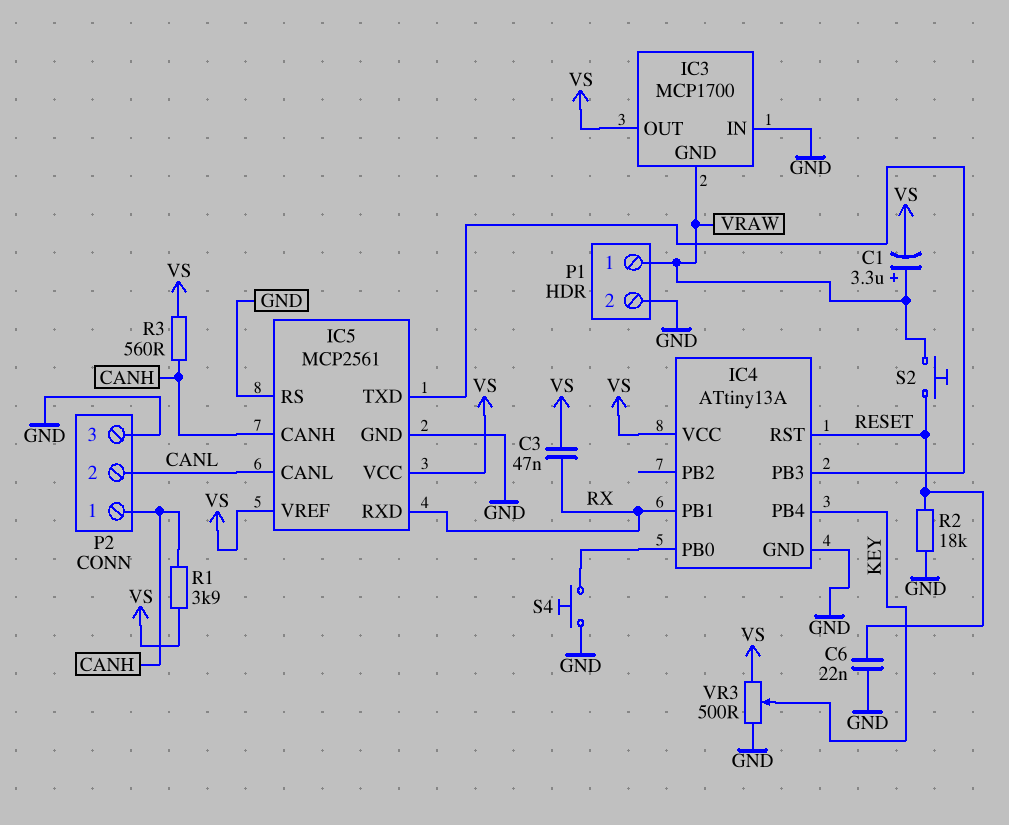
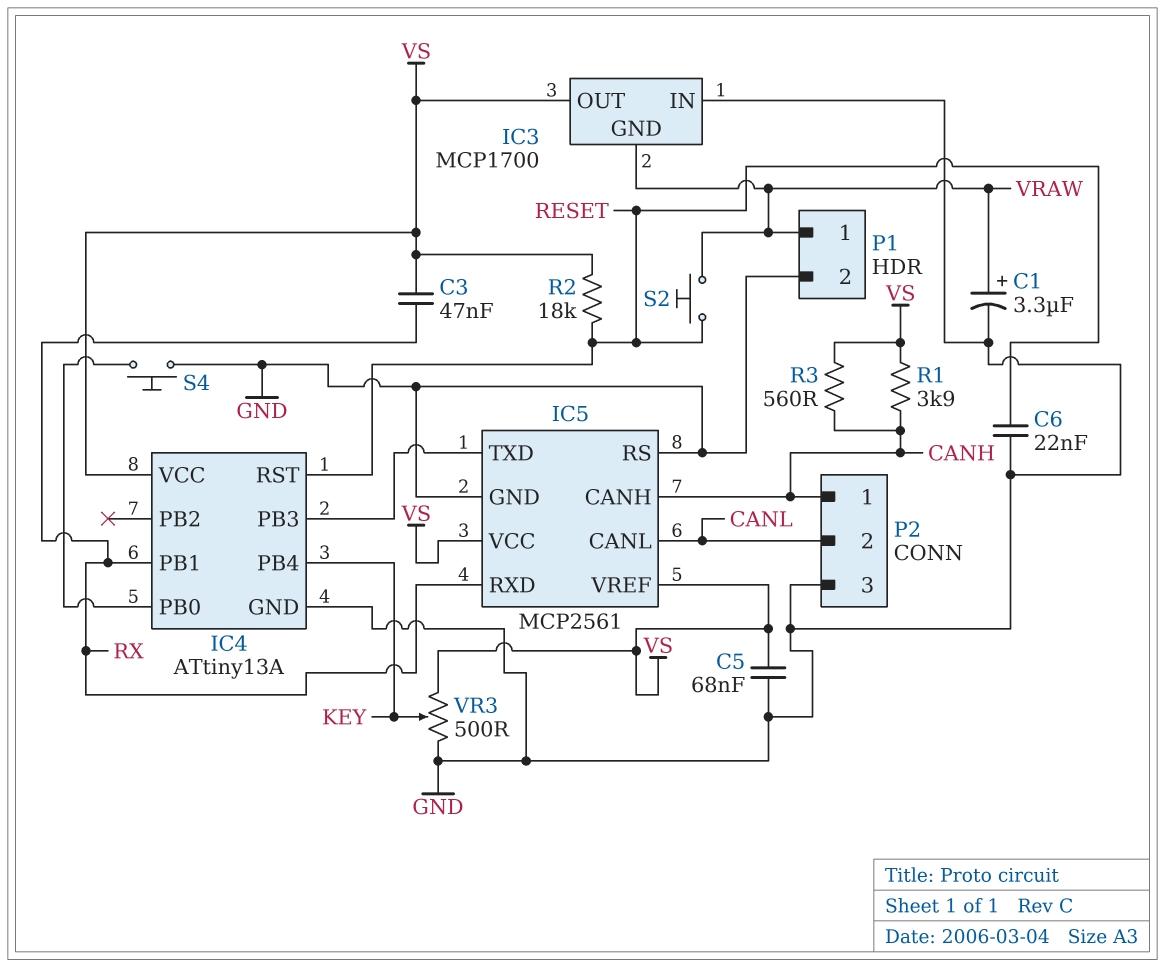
C1: 3.3uF (plus VRAW, minus VS) -> 3.3uF (plus VRAW, minus GND)
C5: none -> 68nF (GND, VS)
R2: 18k (GND, RESET) -> 18k (RESET, VS)

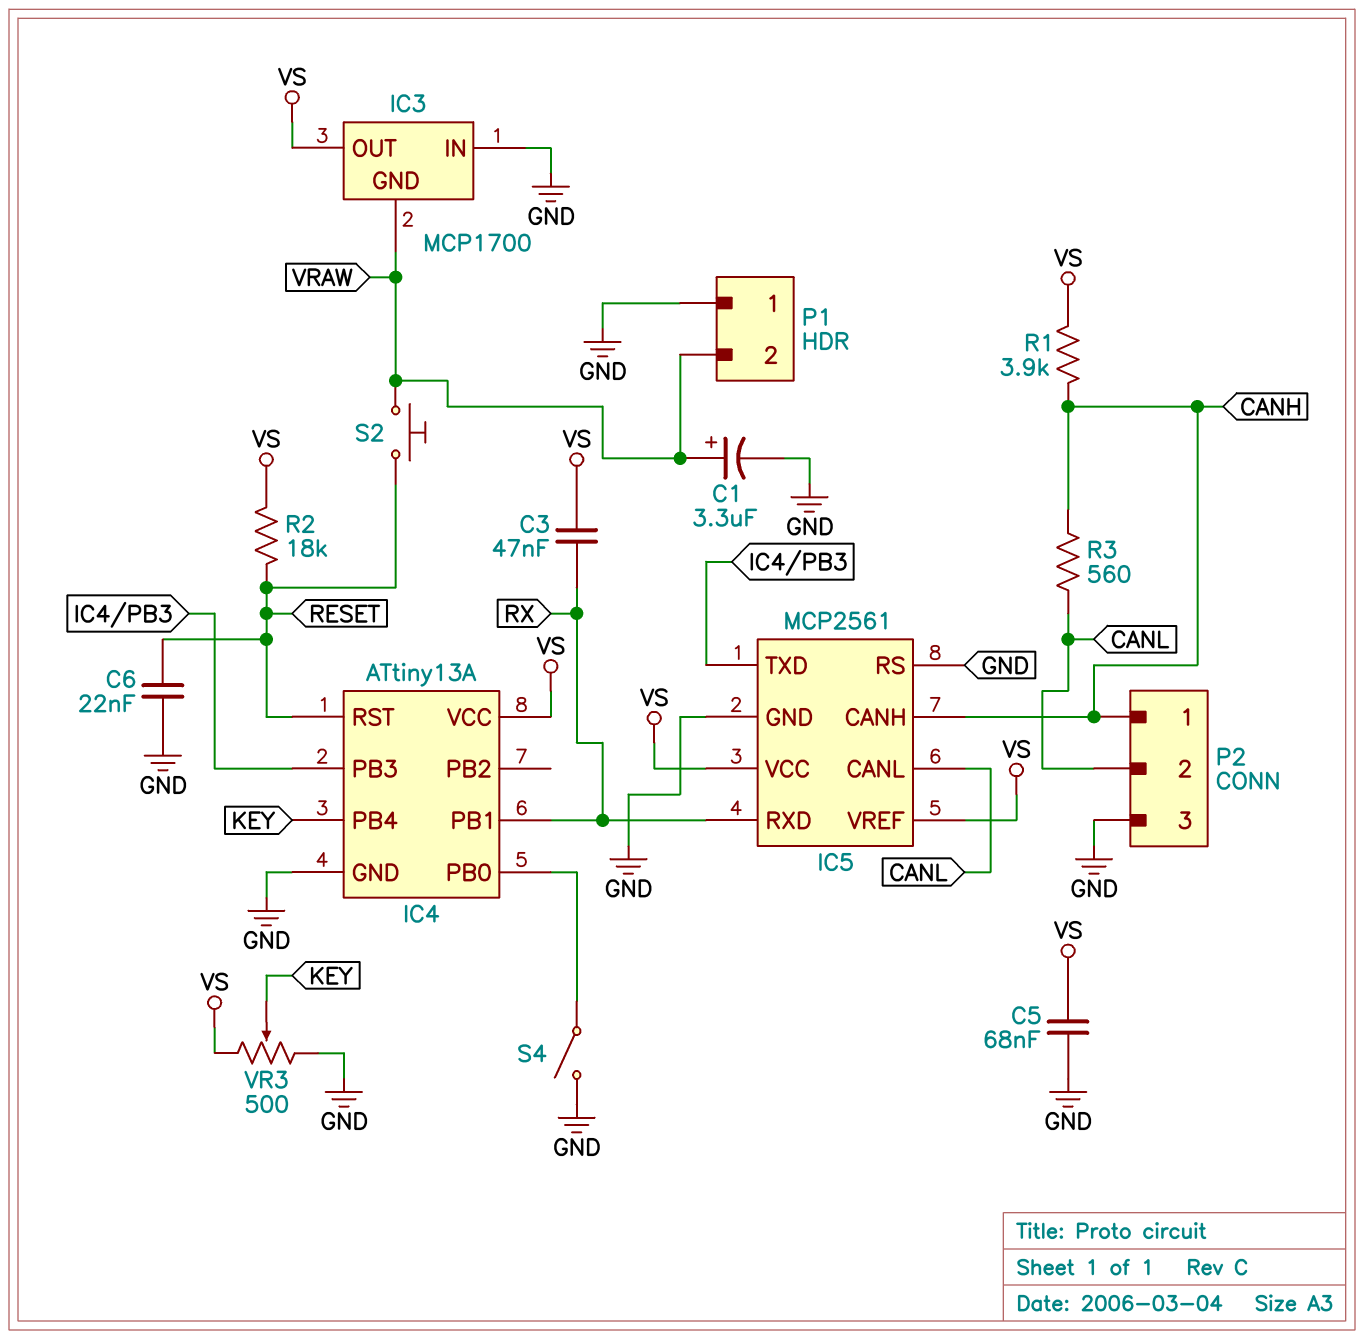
P1 pin 1: VRAW -> GND
P1 pin 2: GND -> VRAW
R3: 560 (CANH, VS) -> 560 (CANH, CANL)
S4: button (GND, IC4/PB0) -> switch (GND, IC4/PB0)

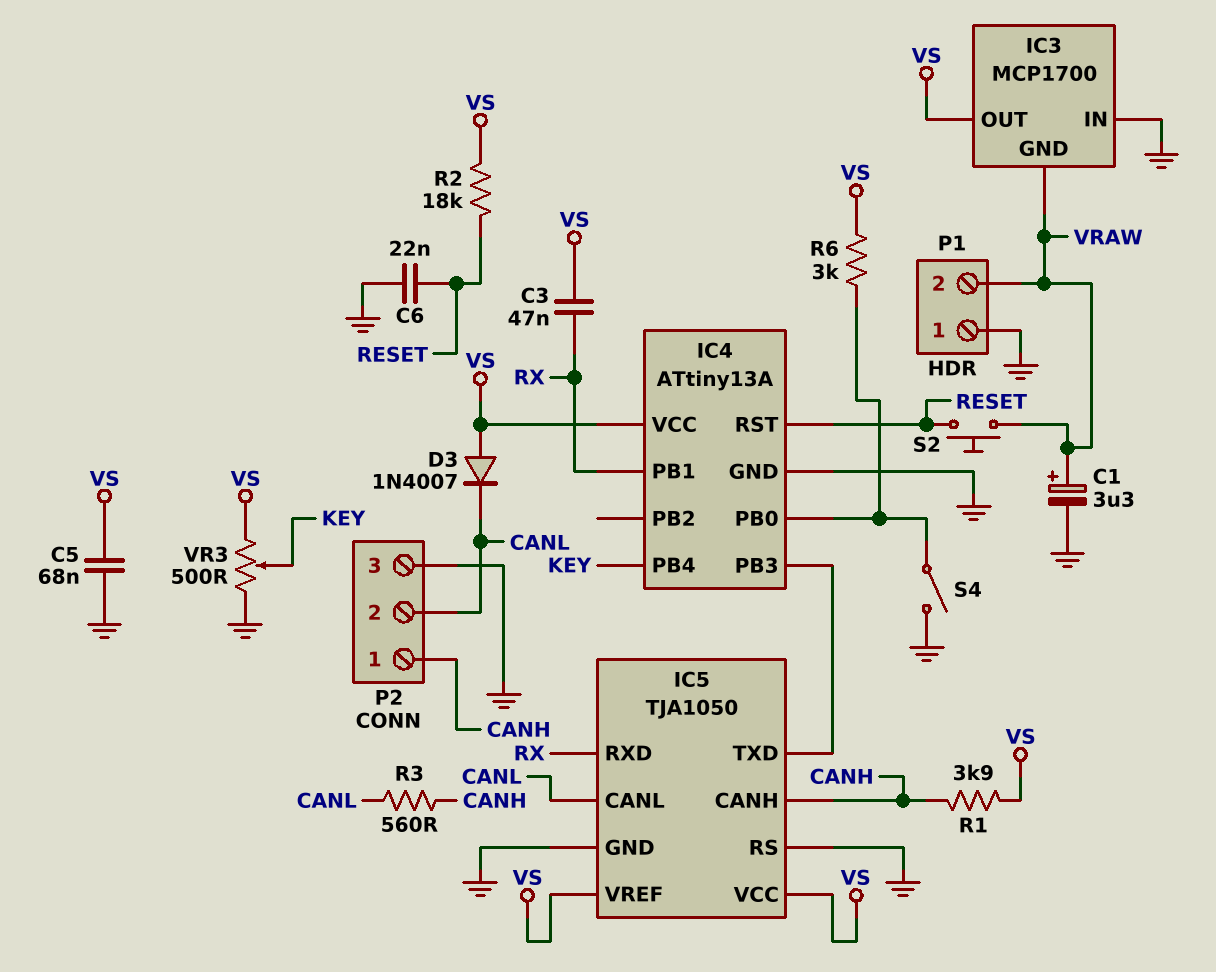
D3: none -> diode 1N4007 (A VS, K CANL)
IC5: MCP2561 -> TJA1050
R6: none -> 3k (IC4/PB0, VS)

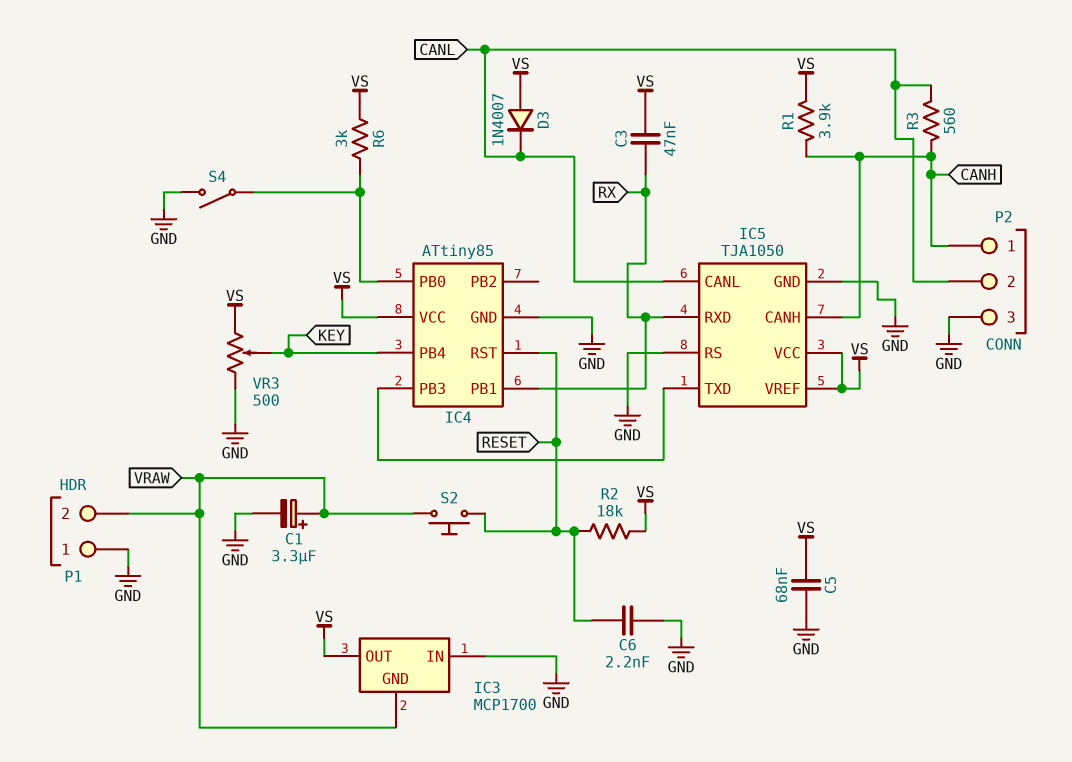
C6: 22nF (GND, RESET) -> 2.2nF (GND, RESET)
IC4: ATtiny13A -> ATtiny85

